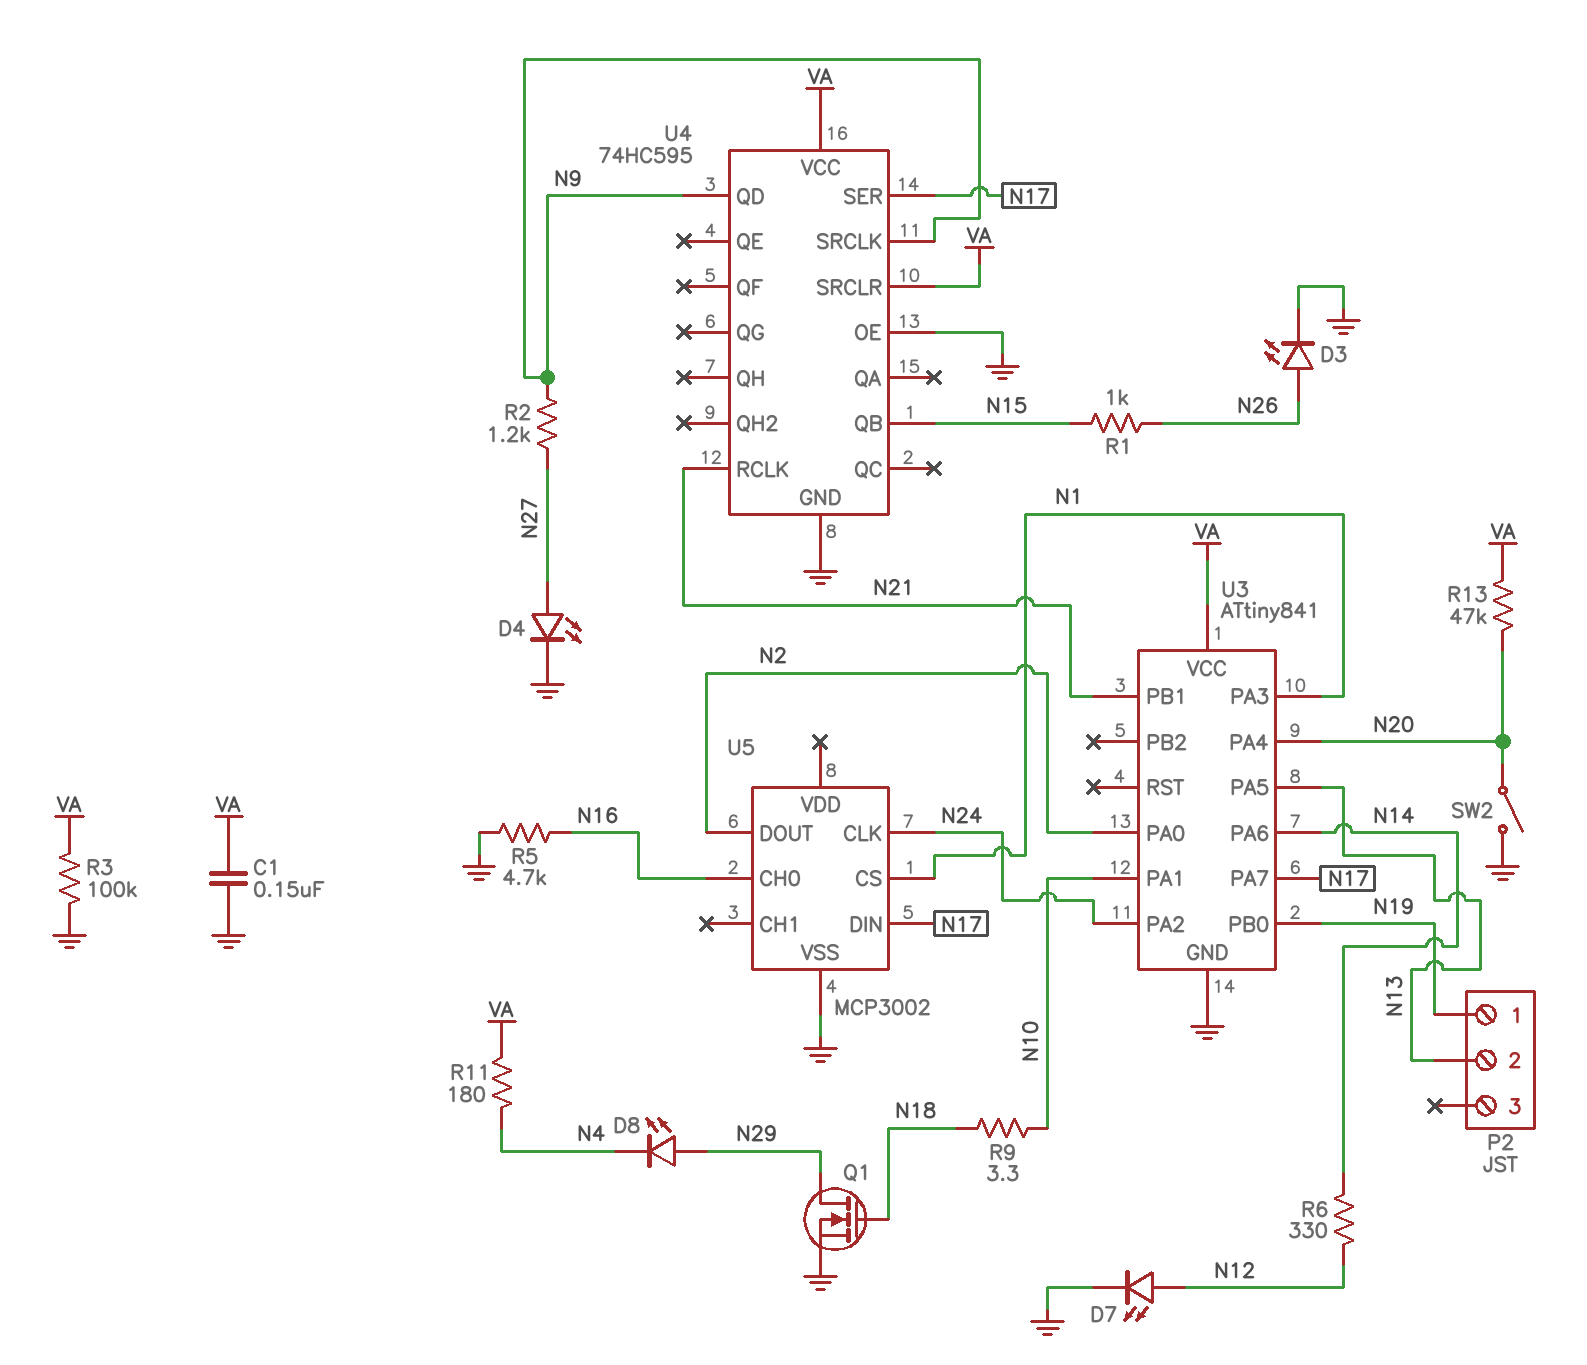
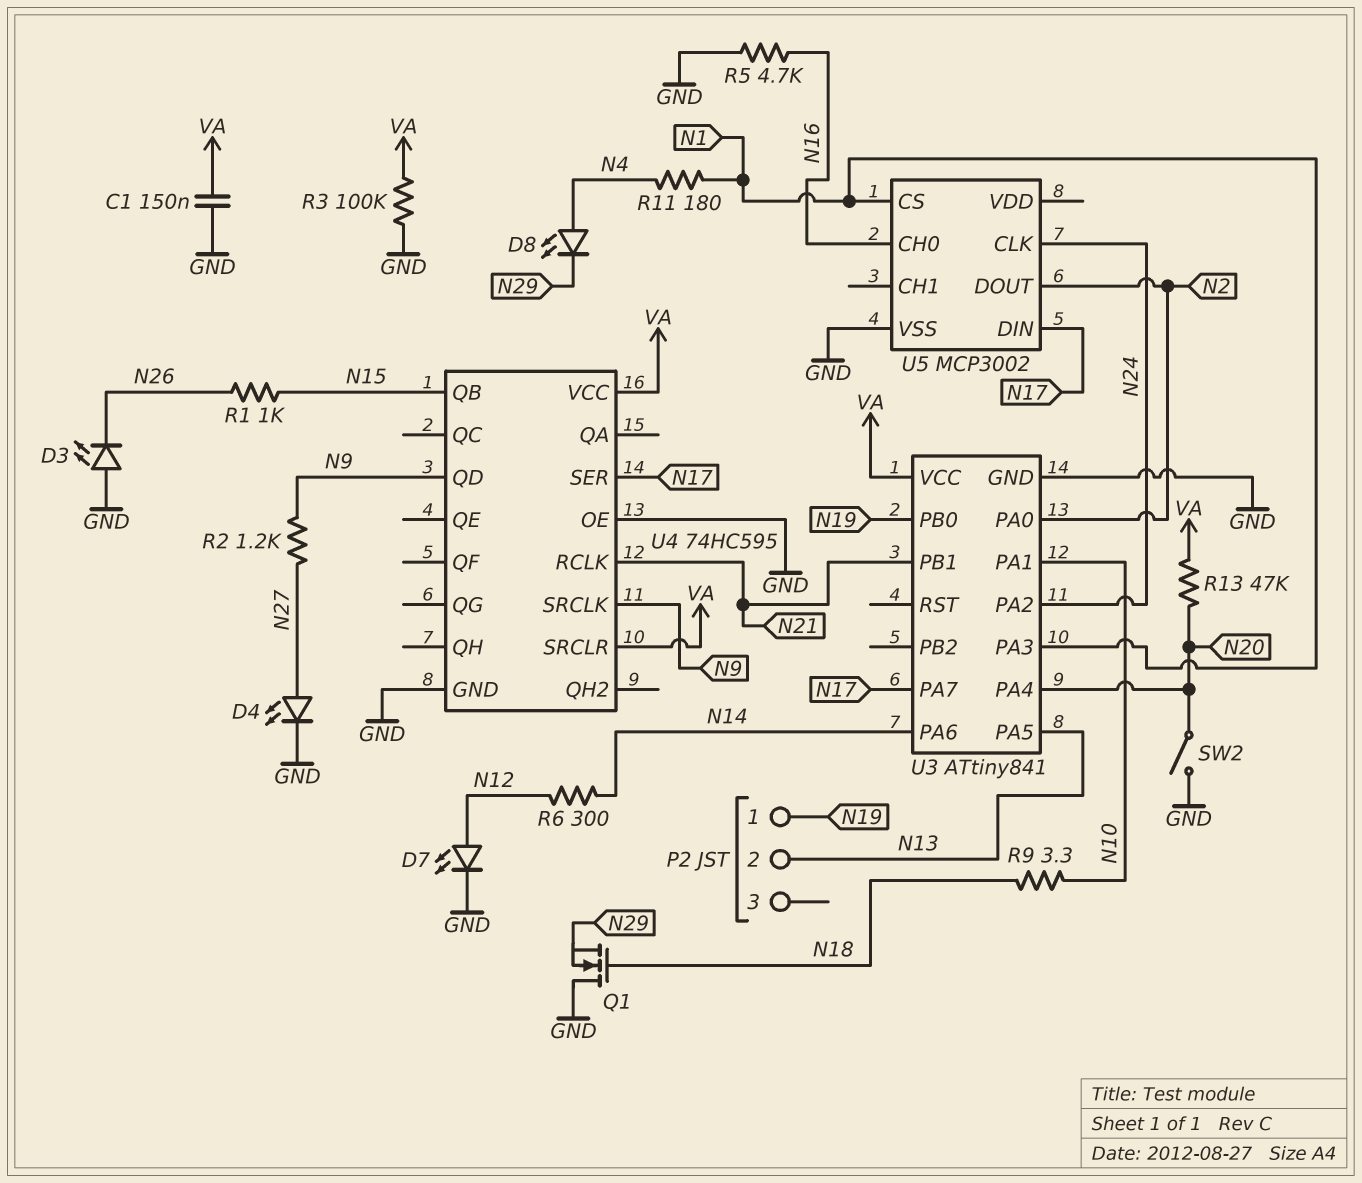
D3: LED (A N26, K GND) -> LED (A GND, K N26)
D8: LED (A N29, K N4) -> LED (A N4, K N29)
Q1: NMOS (G N18, D N29, S GND) -> NMOS (G N18, D GND, S N29)
R6: 330 (N12, N14) -> 300 (N12, N14)
R11: 180 (N4, VA) -> 180 (N1, N4)

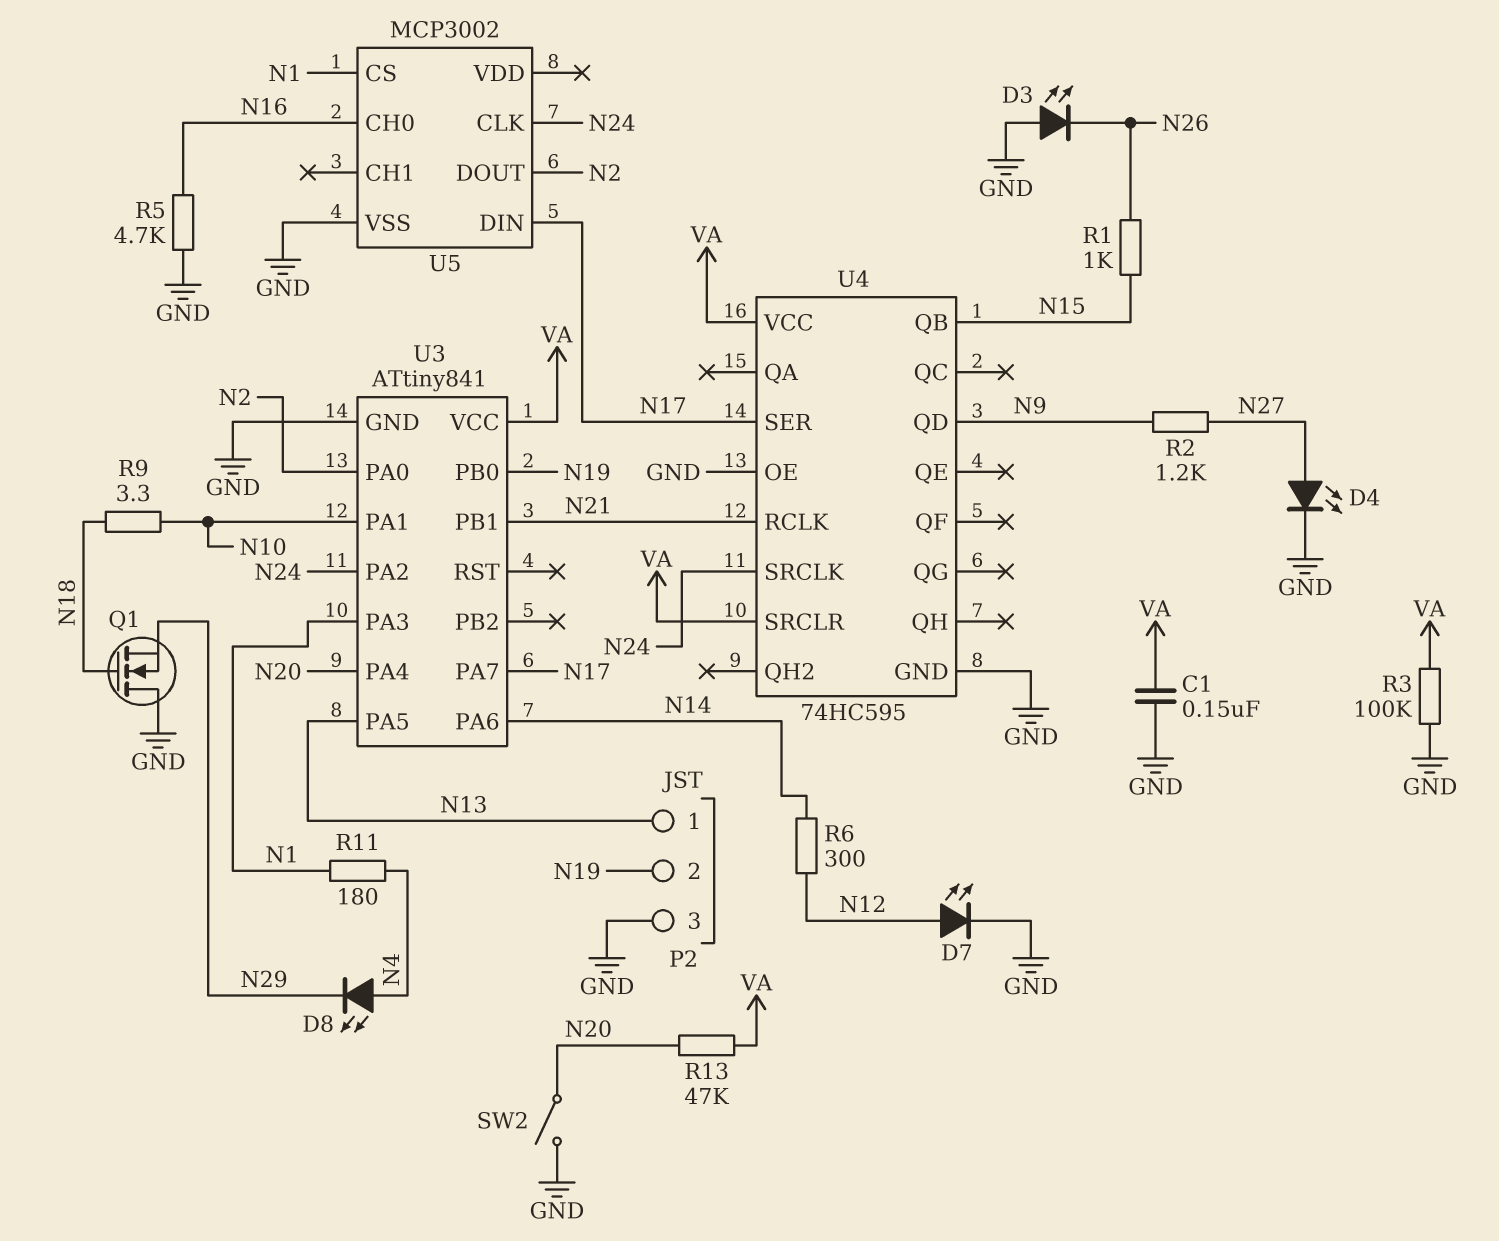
P2 pin 1: N19 -> N13
P2 pin 2: N13 -> N19
P2 pin 3: none -> GND
U4 pin SRCLK: N9 -> N24

